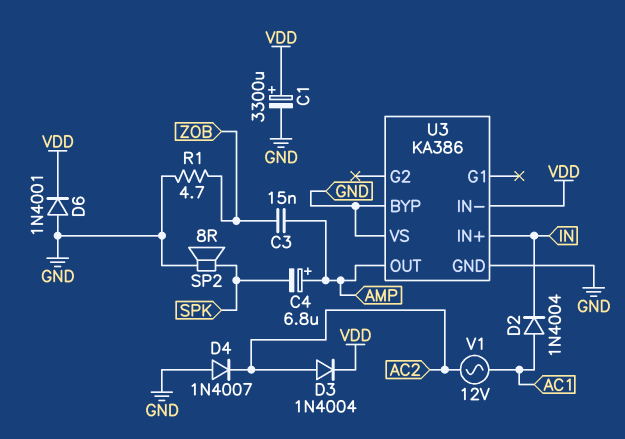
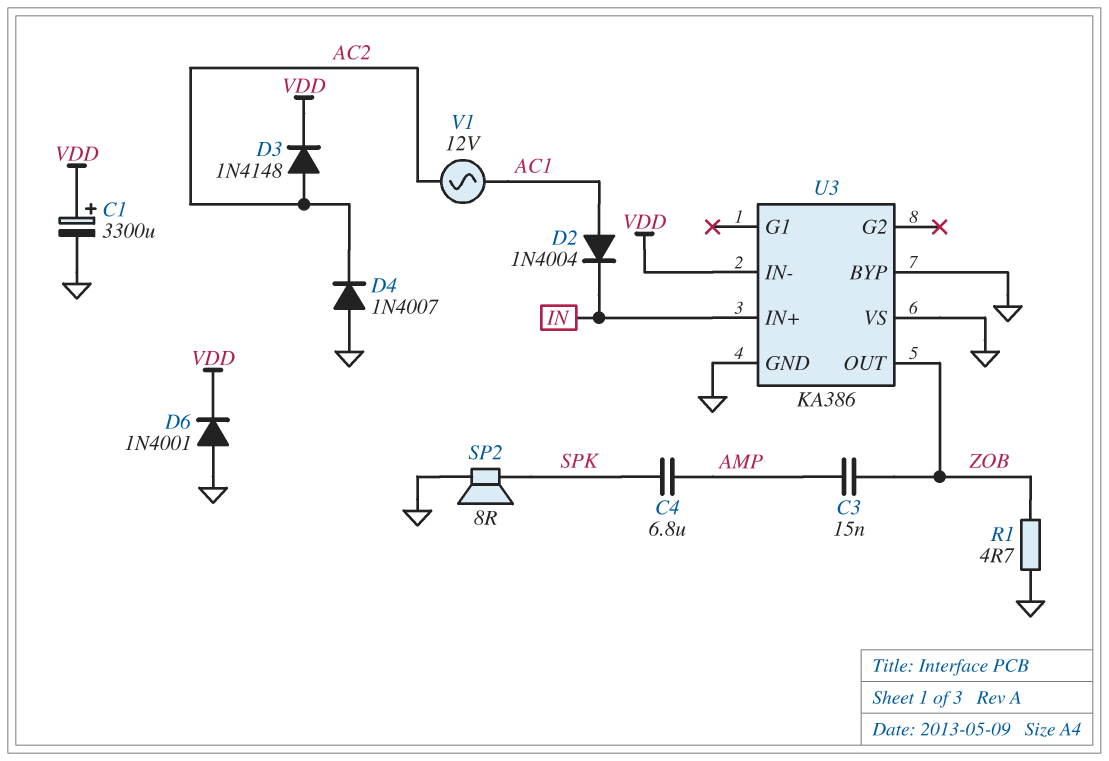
C4: 6.8uF (plus AMP, minus SPK) -> 6.8uF (AMP, SPK)
D3: diode 1N4004 (A AC2, K VDD) -> diode 1N4148 (A AC2, K VDD)
U3 pin OUT: AMP -> ZOB

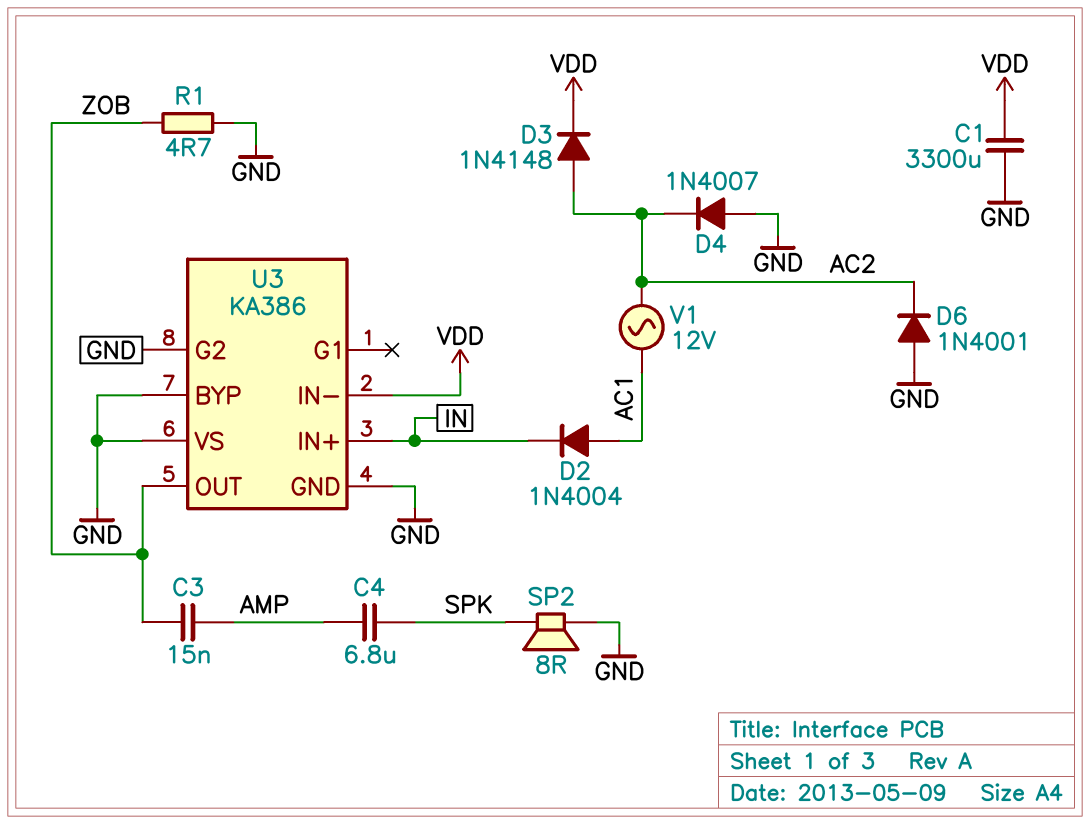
C1: 3300uF (plus VDD, minus GND) -> 3300uF (GND, VDD)
D6: diode 1N4001 (A GND, K VDD) -> diode 1N4001 (A GND, K AC2)
U3 pin G2: none -> GND

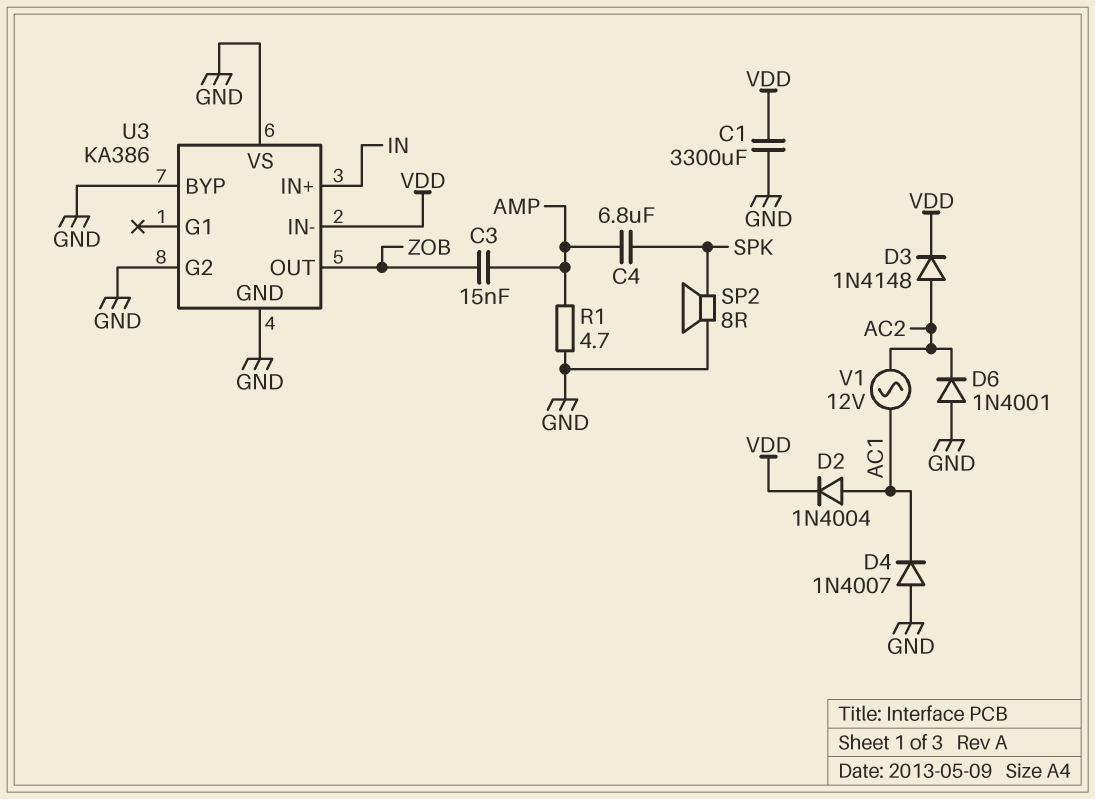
D2: diode 1N4004 (A AC1, K IN) -> diode 1N4004 (A AC1, K VDD)
D4: diode 1N4007 (A GND, K AC2) -> diode 1N4007 (A GND, K AC1)
R1: 4.7 (GND, ZOB) -> 4.7 (AMP, GND)

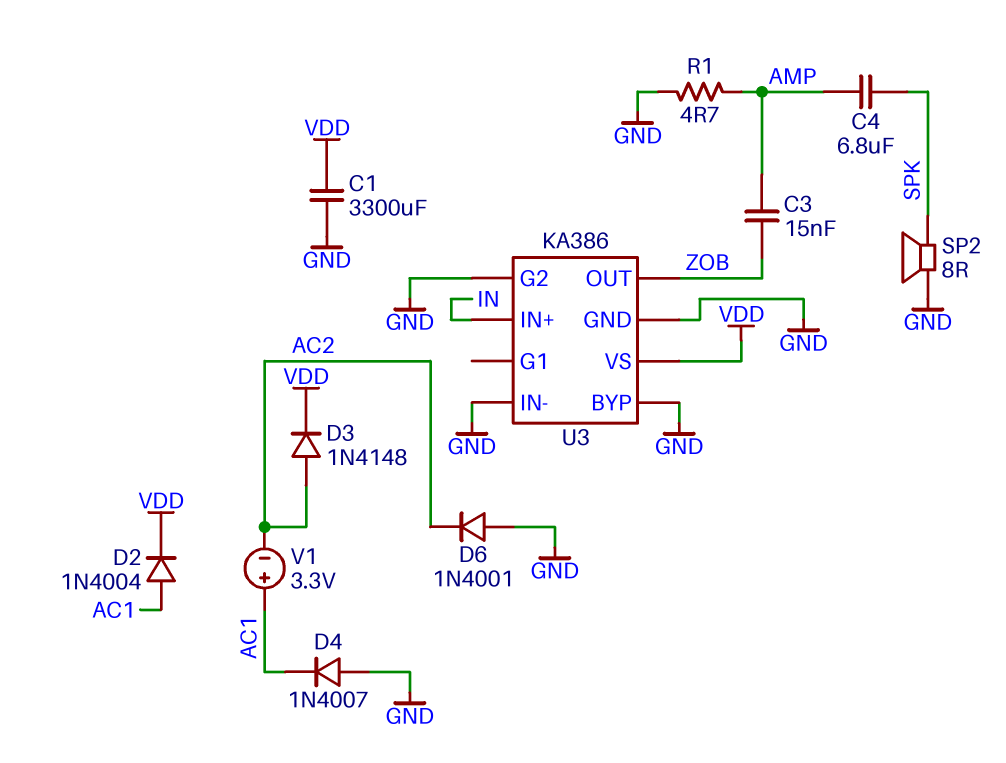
U3 pin IN-: VDD -> GND
U3 pin VS: GND -> VDD
V1: AC 12V (AC1, AC2) -> 3.3V (plus AC1, minus AC2)

